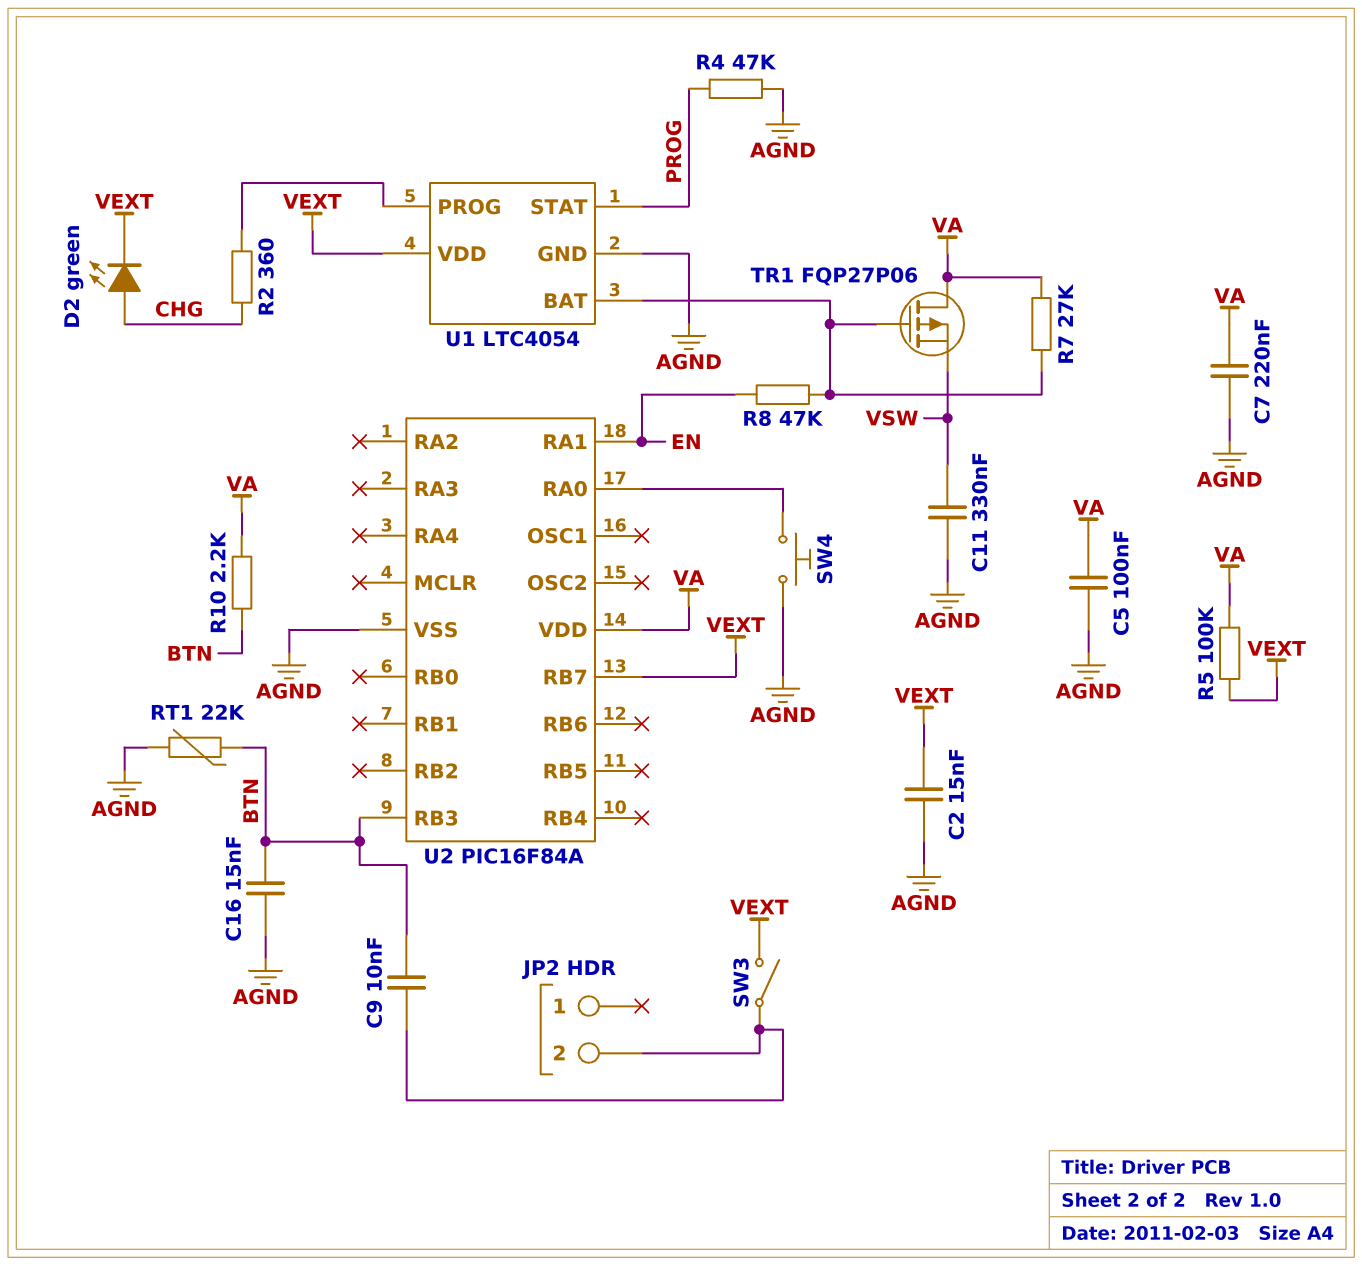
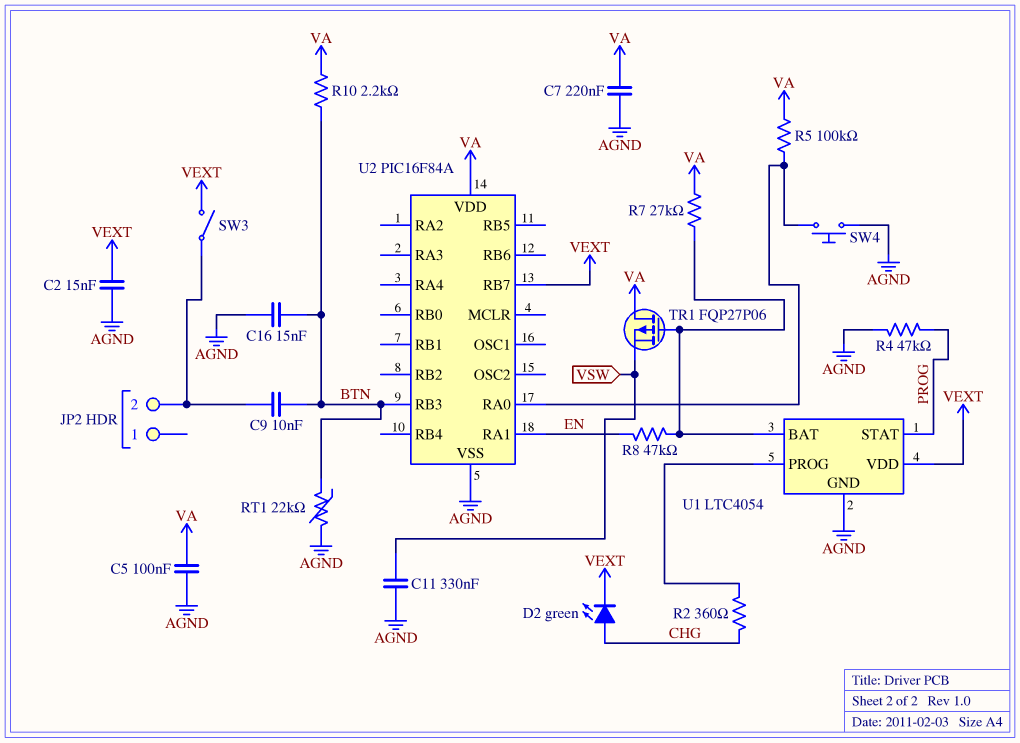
R5: 100k (VA, VEXT) -> 100k (U2/RA0, VA)

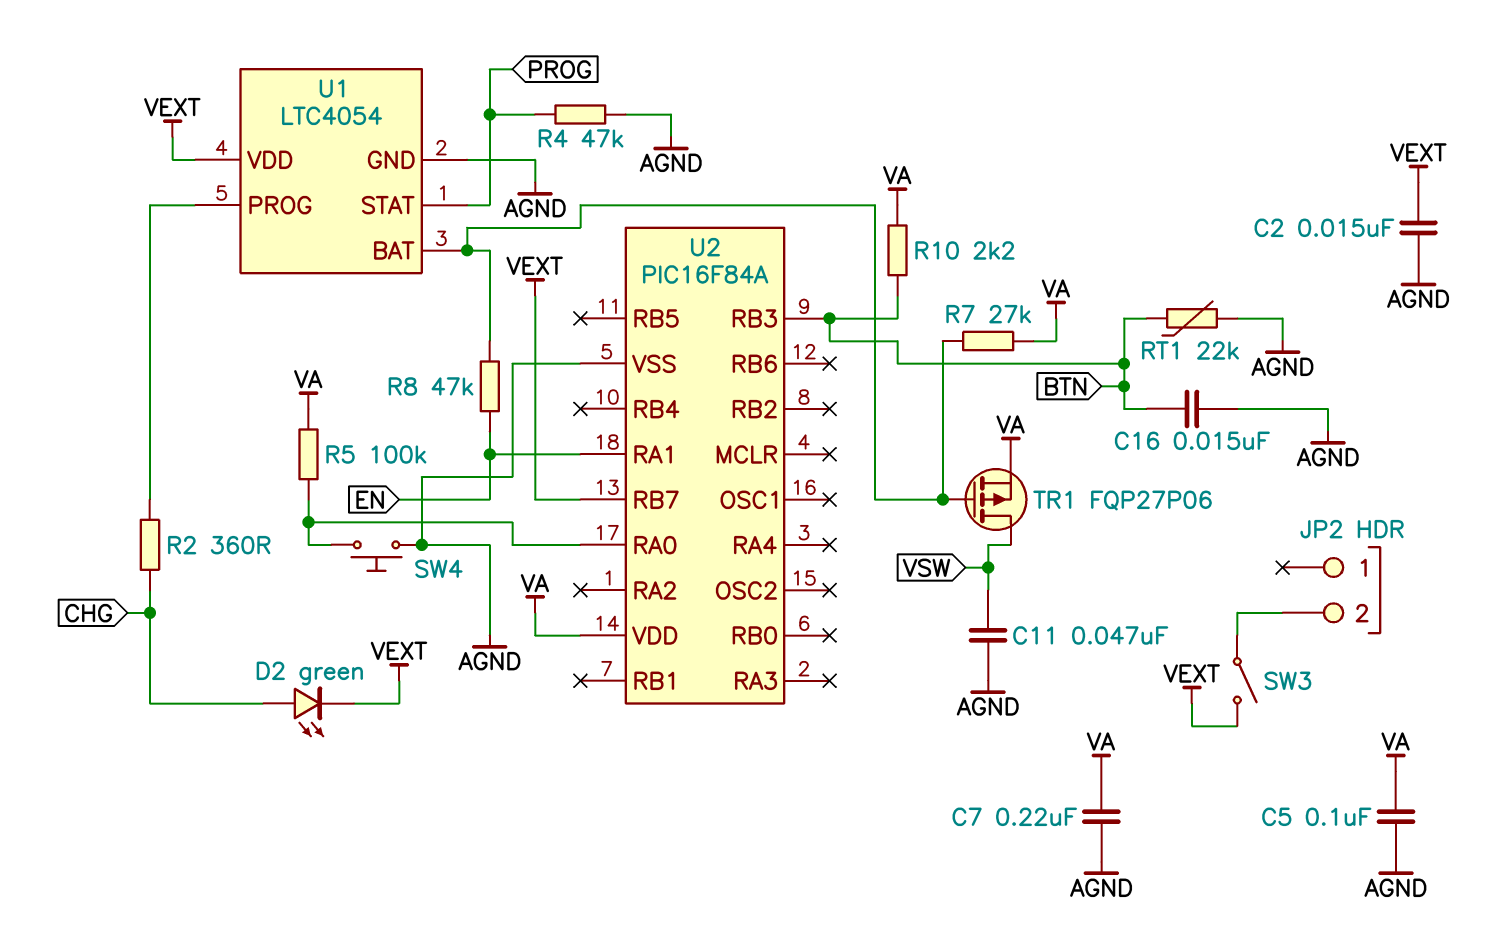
C9: 10nF (BTN, JP2/2) -> none
C11: 330nF (AGND, VSW) -> 47nF (AGND, VSW)
TR1: PMOS FQP27P06 (G U1/BAT, D VA, S VSW) -> PMOS FQP27P06 (G U1/BAT, D VSW, S VA)

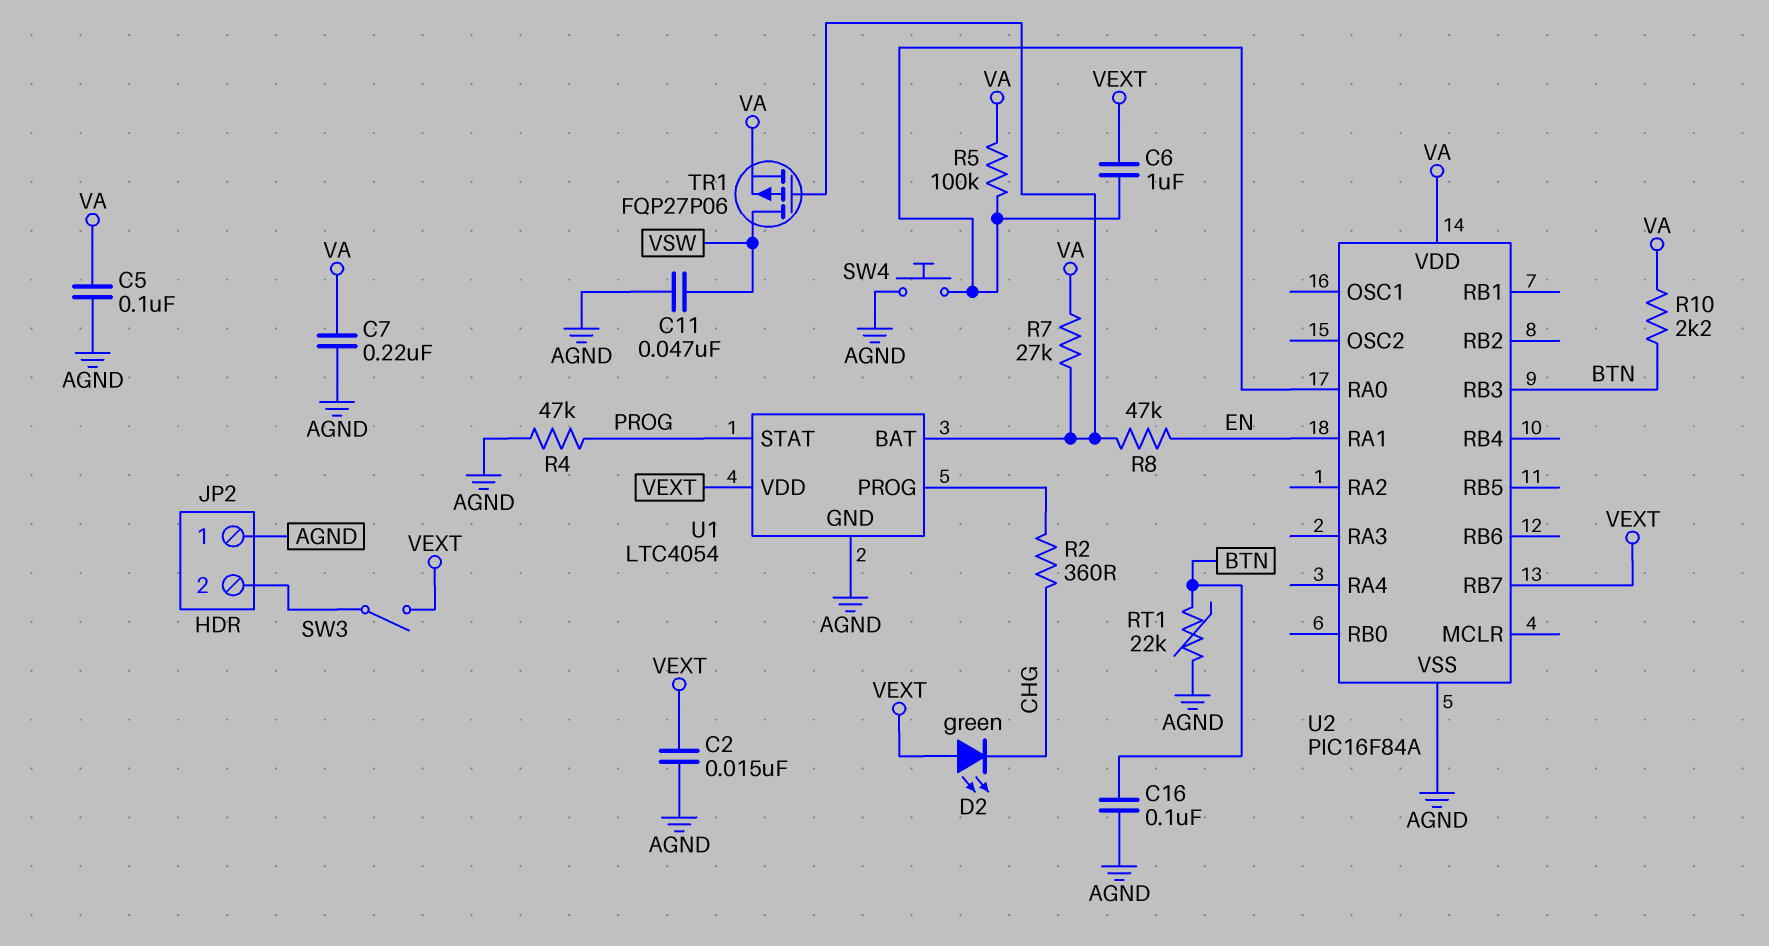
C6: none -> 1uF (U2/RA0, VEXT)
C16: 15nF (AGND, BTN) -> 100nF (AGND, BTN)
D2: LED green (A CHG, K VEXT) -> LED green (A VEXT, K CHG)
JP2 pin 1: none -> AGND

